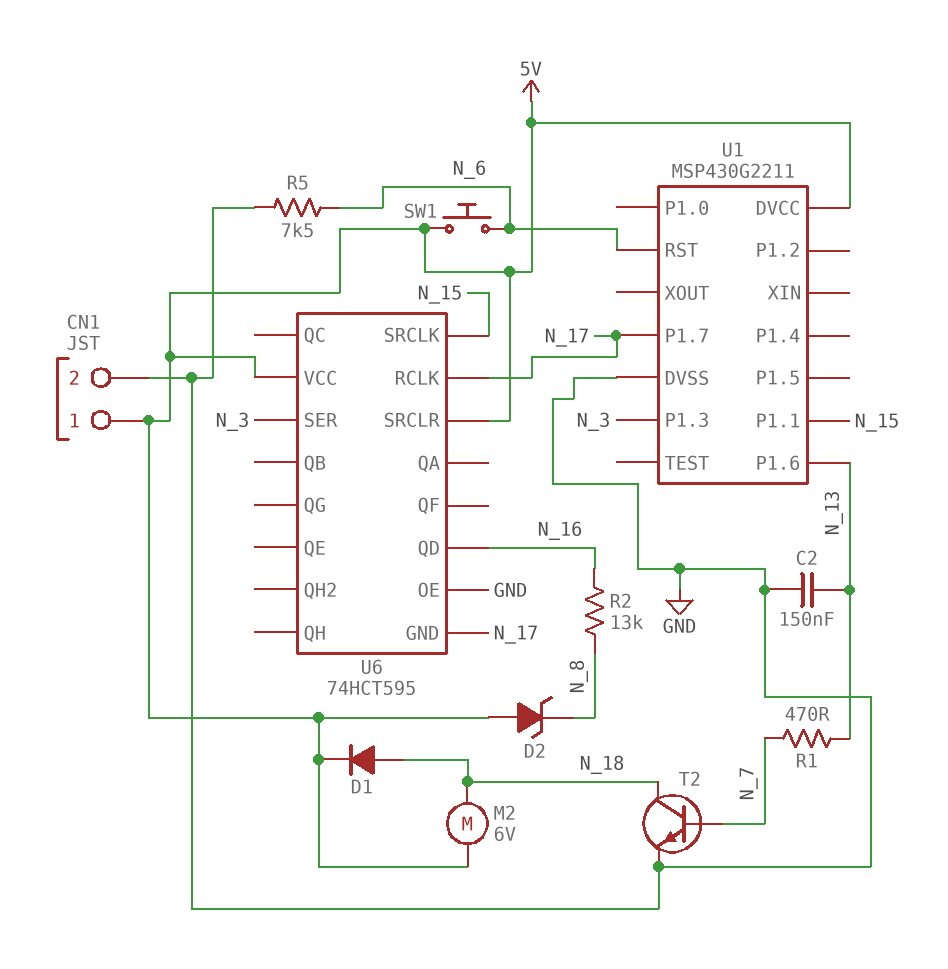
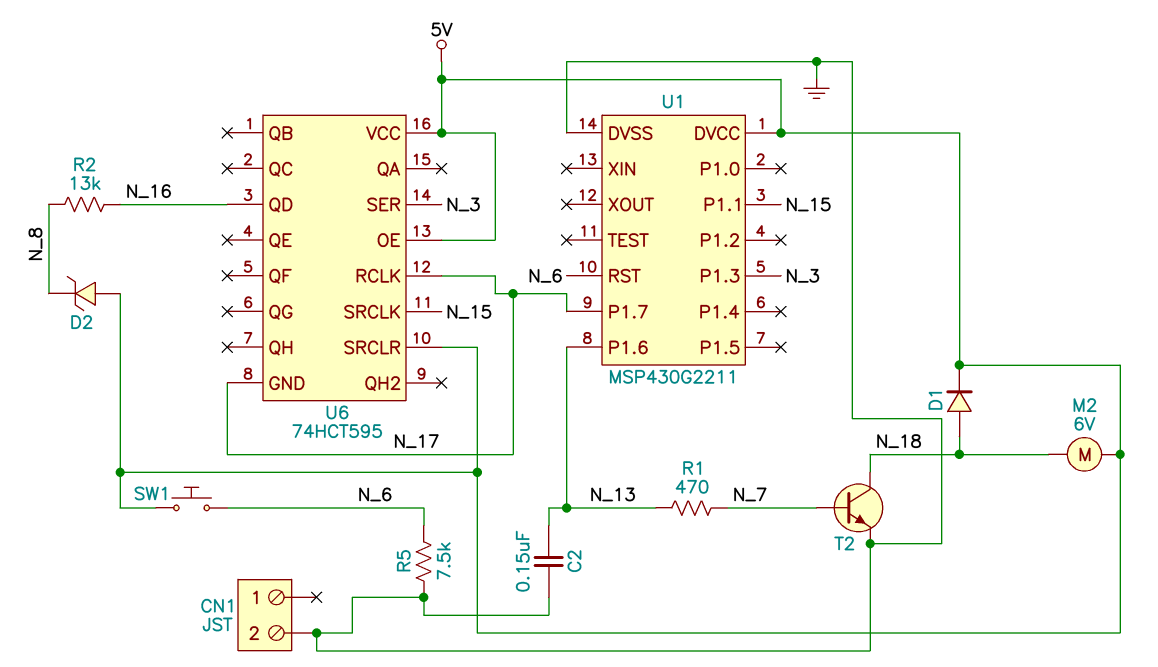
CN1 pin 1: 5V -> none
U6 pin OE: GND -> 5V

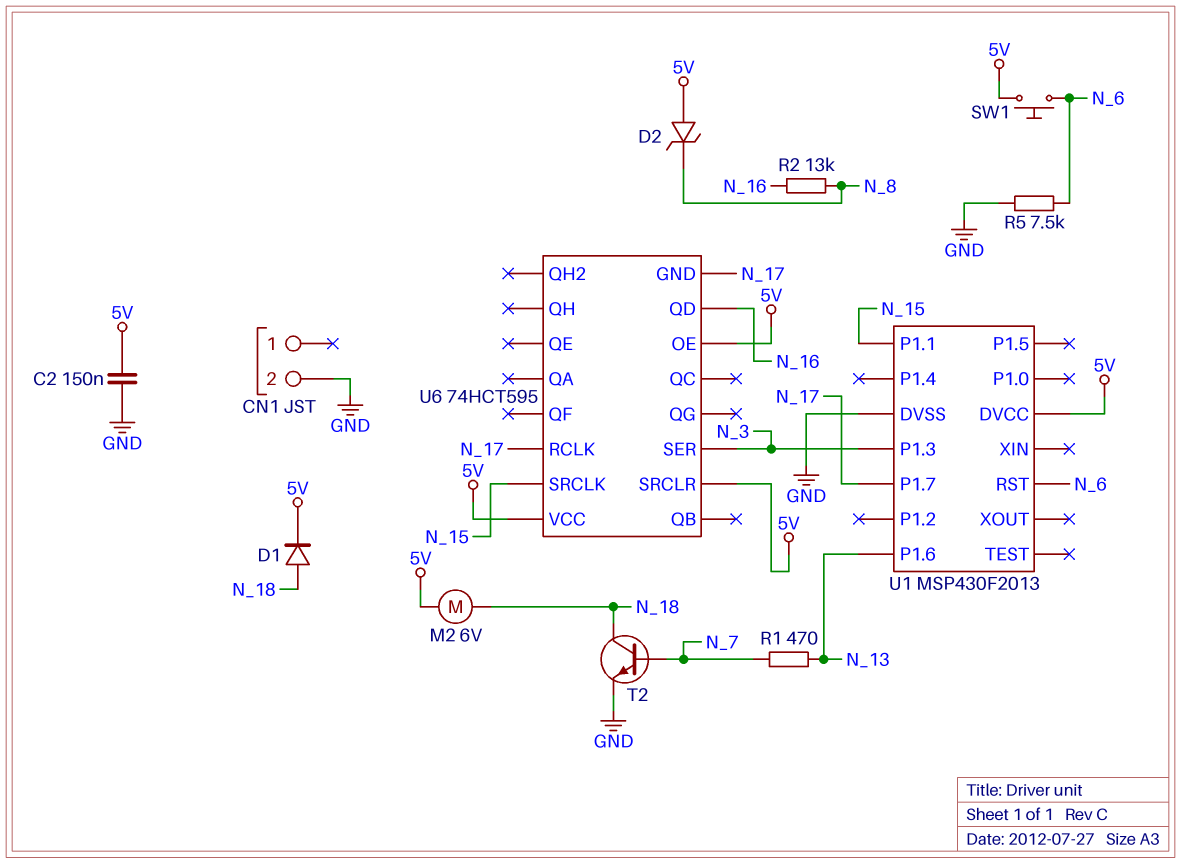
C2: 150nF (GND, N_13) -> 150nF (5V, GND)
U1: MSP430G2211 -> MSP430F2013

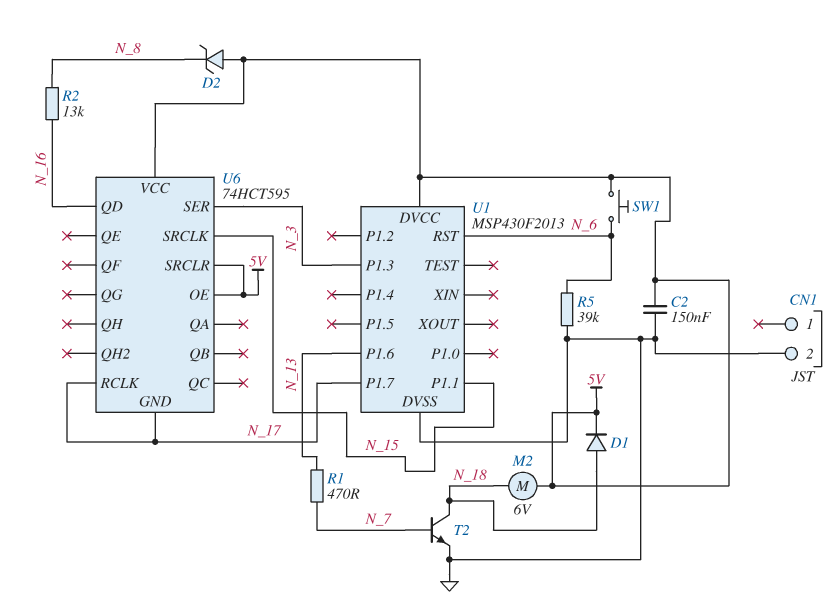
R5: 7.5k (GND, N_6) -> 39k (GND, N_6)

